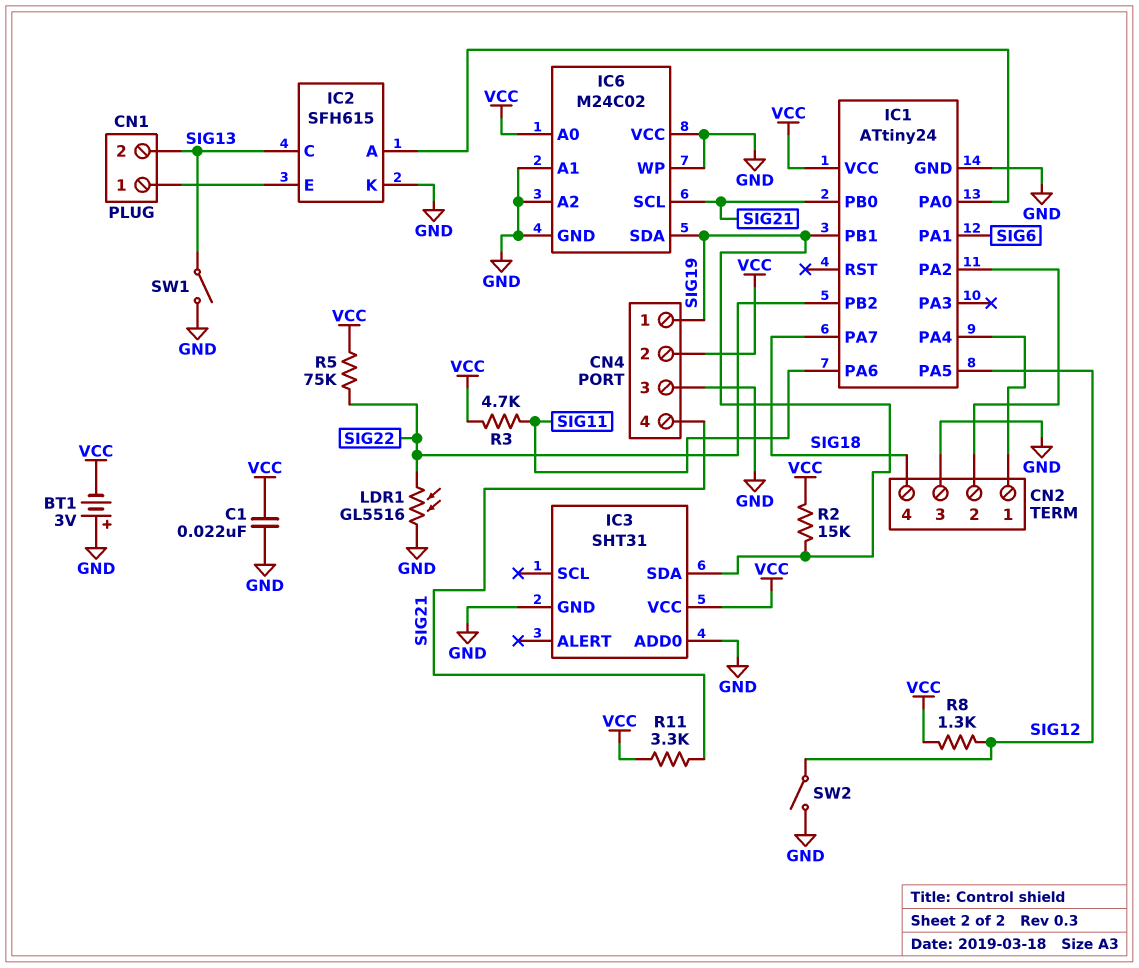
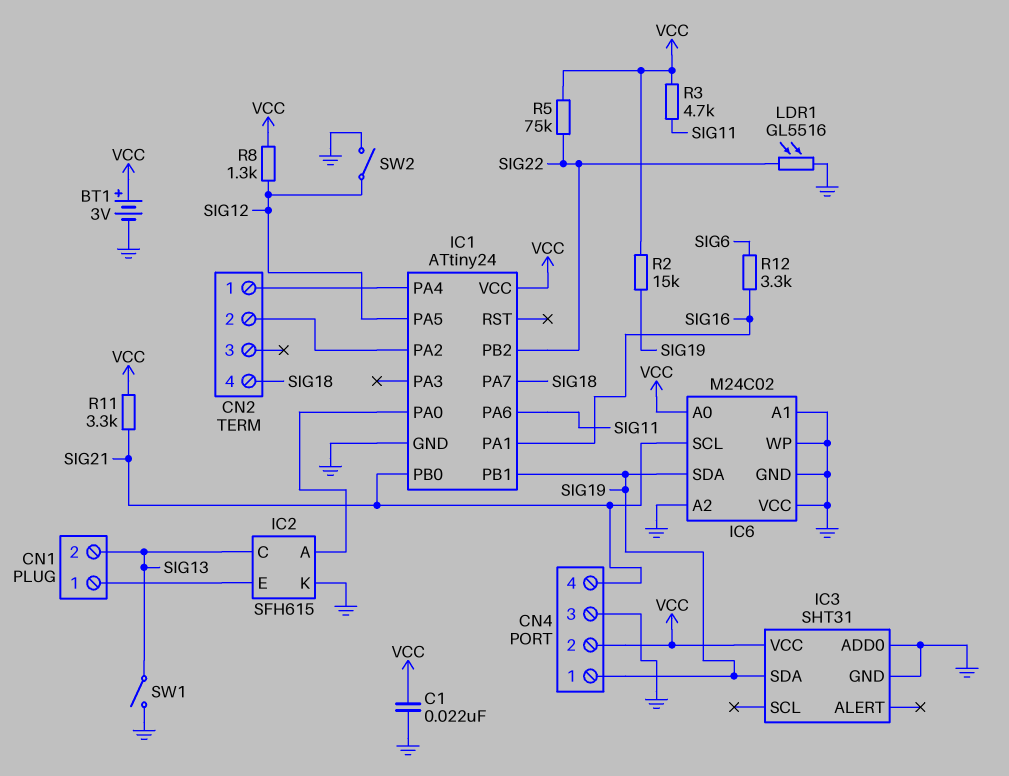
BT1: 3V (plus GND, minus VCC) -> 3V (plus VCC, minus GND)
CN2 pin 3: GND -> none
IC1 pin PA1: SIG6 -> SIG16
R12: none -> 3.3k (SIG6, SIG16)

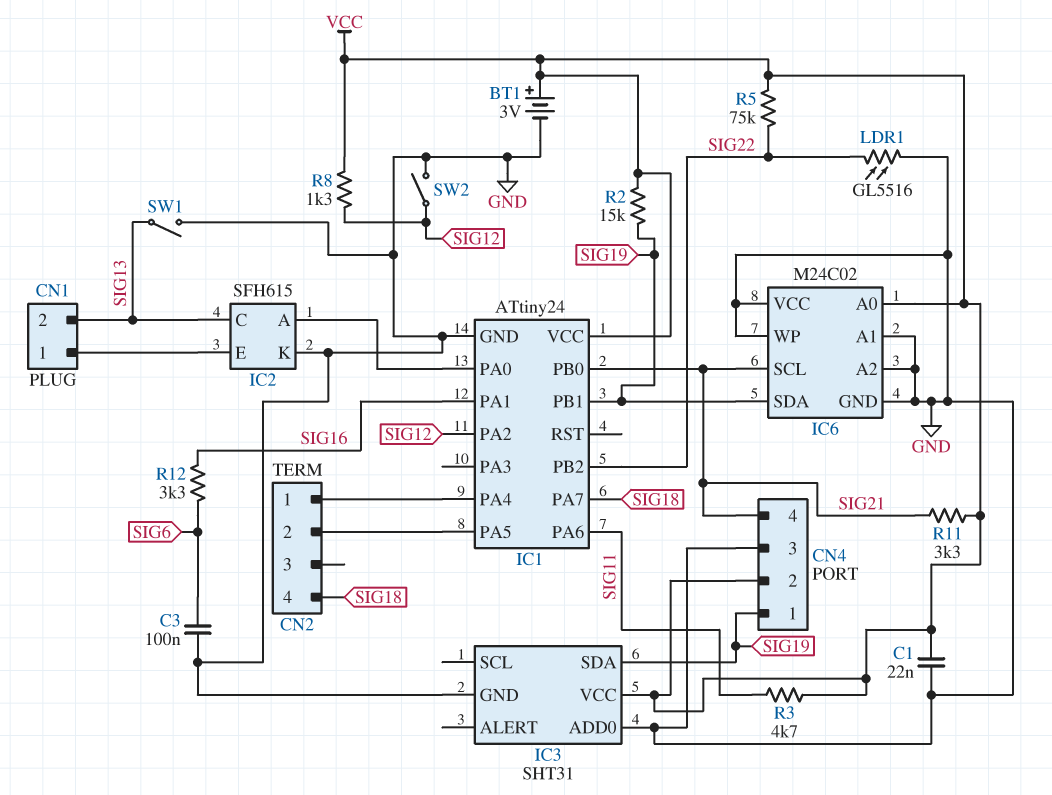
C3: none -> 100nF (GND, SIG6)
IC1 pin PA2: CN2/2 -> SIG12
IC1 pin PA5: SIG12 -> CN2/2

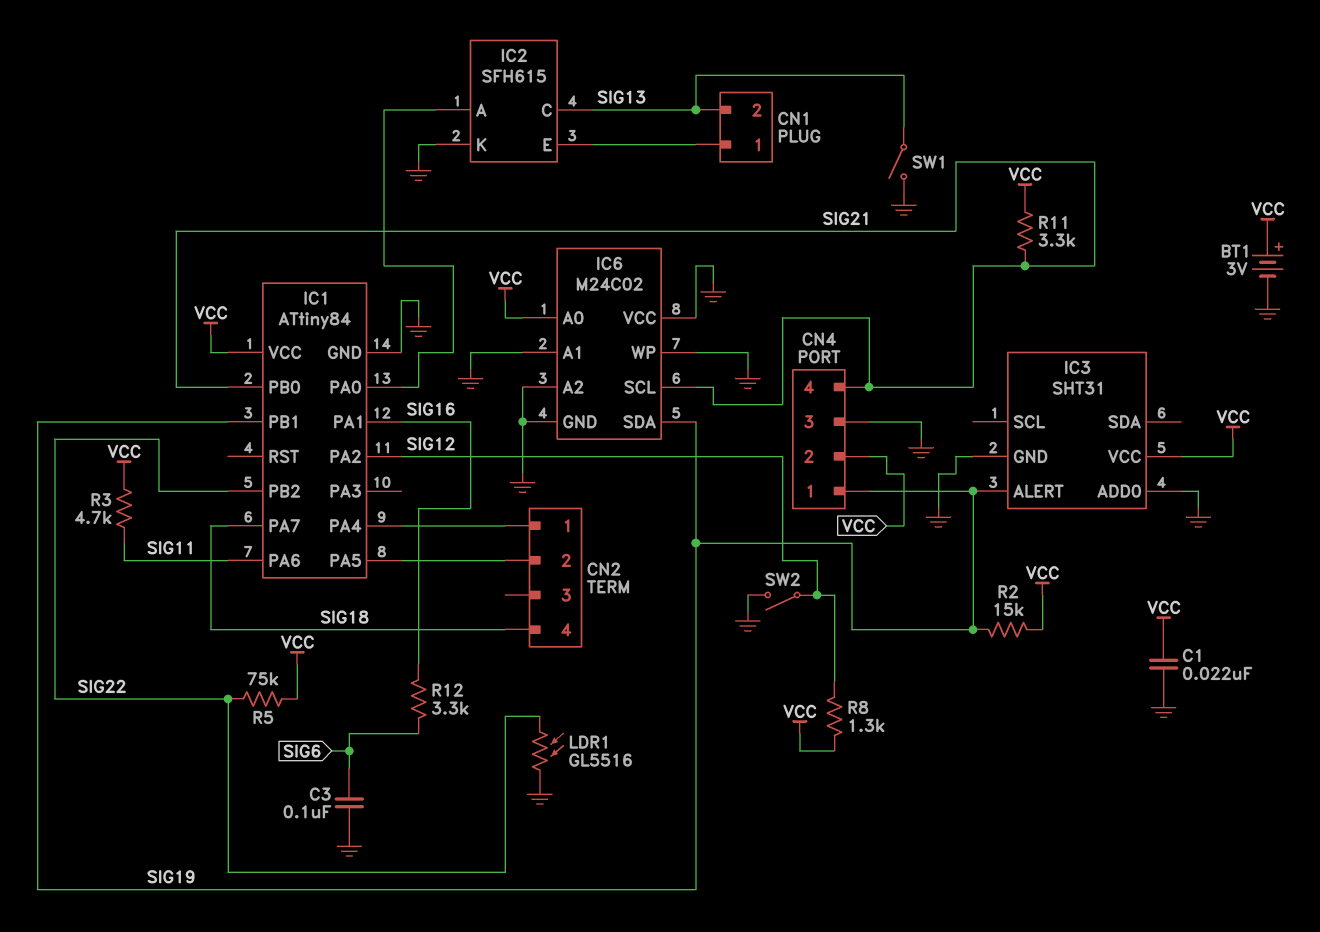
IC1: ATtiny24 -> ATtiny84
IC3 pin ALERT: none -> SIG19
IC3 pin SDA: SIG19 -> none

